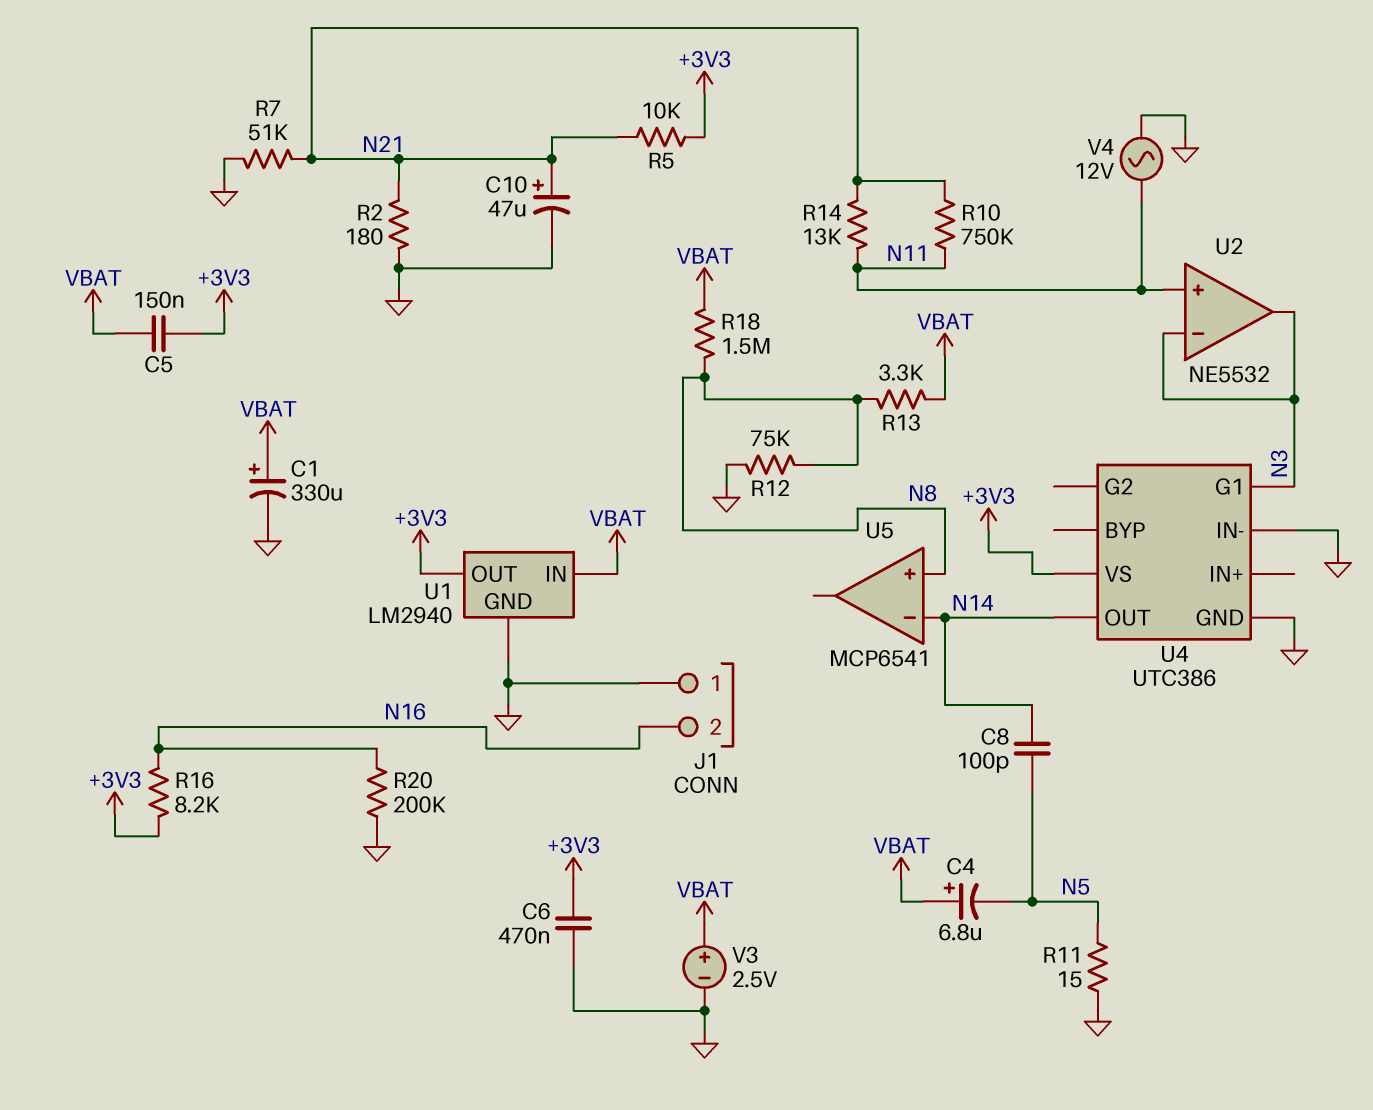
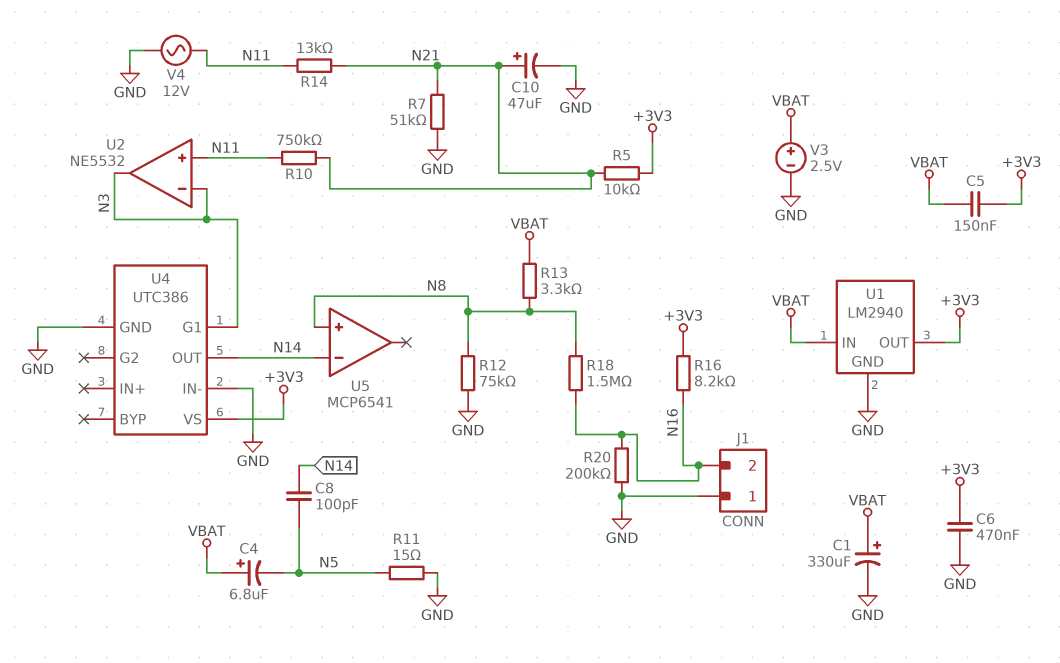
R2: 180 (GND, N21) -> none
R18: 1.5M (N8, VBAT) -> 1.5M (N8, N16)

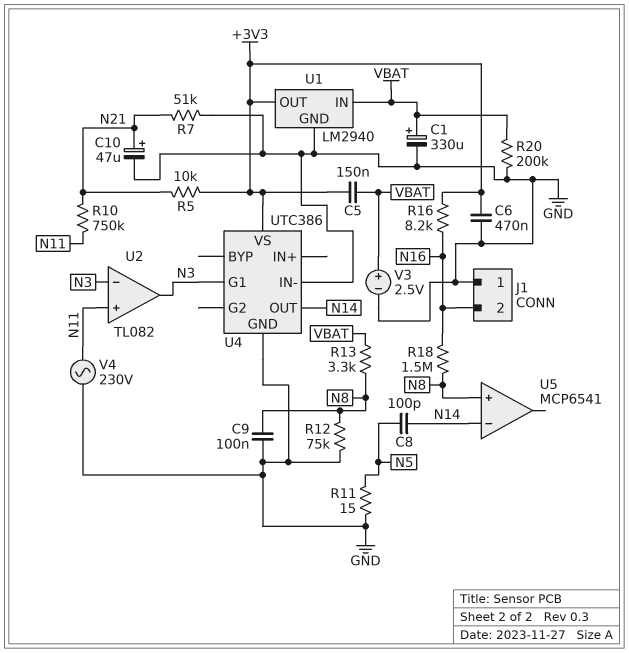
C4: 6.8uF (plus VBAT, minus N5) -> none
C9: none -> 100nF (GND, N8)
R14: 13k (N11, N21) -> none
R20: 200k (GND, N16) -> 200k (GND, VBAT)
U2: NE5532 -> TL082
V4: AC 12V (GND, N11) -> AC 230V (GND, N11)

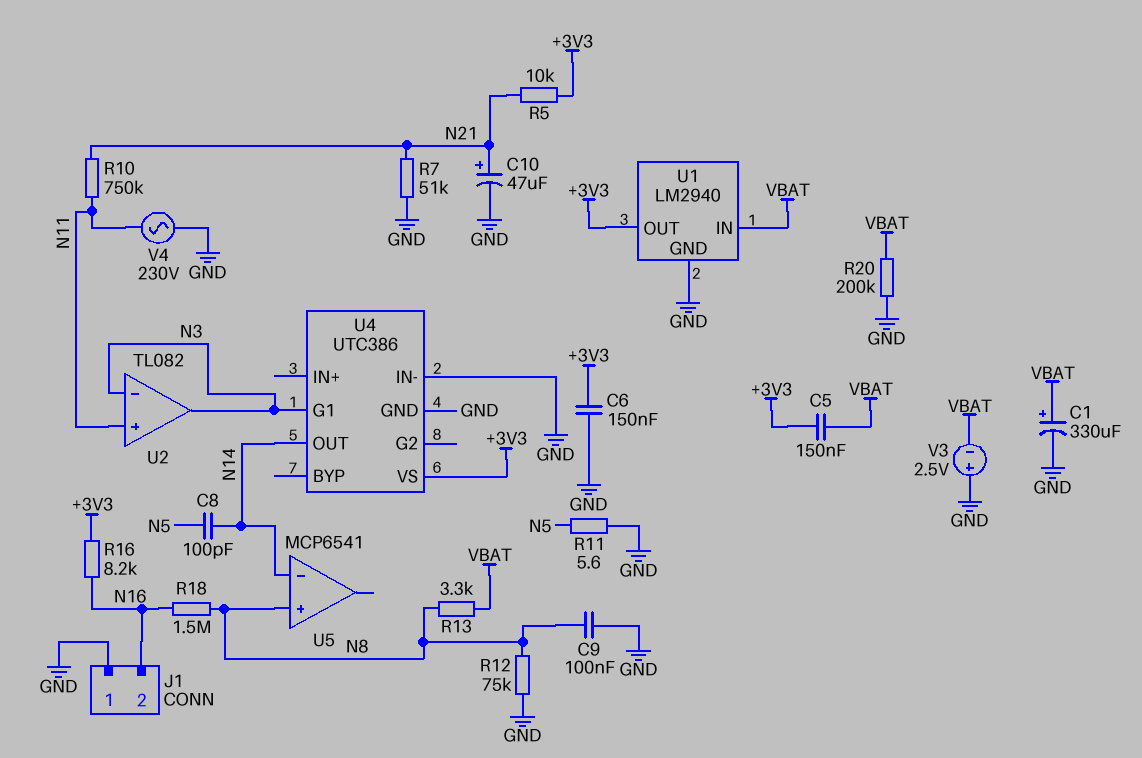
C6: 470nF (+3V3, GND) -> 150nF (+3V3, GND)
R11: 15 (GND, N5) -> 5.6 (GND, N5)
V3: 2.5V (plus VBAT, minus GND) -> 2.5V (plus GND, minus VBAT)

